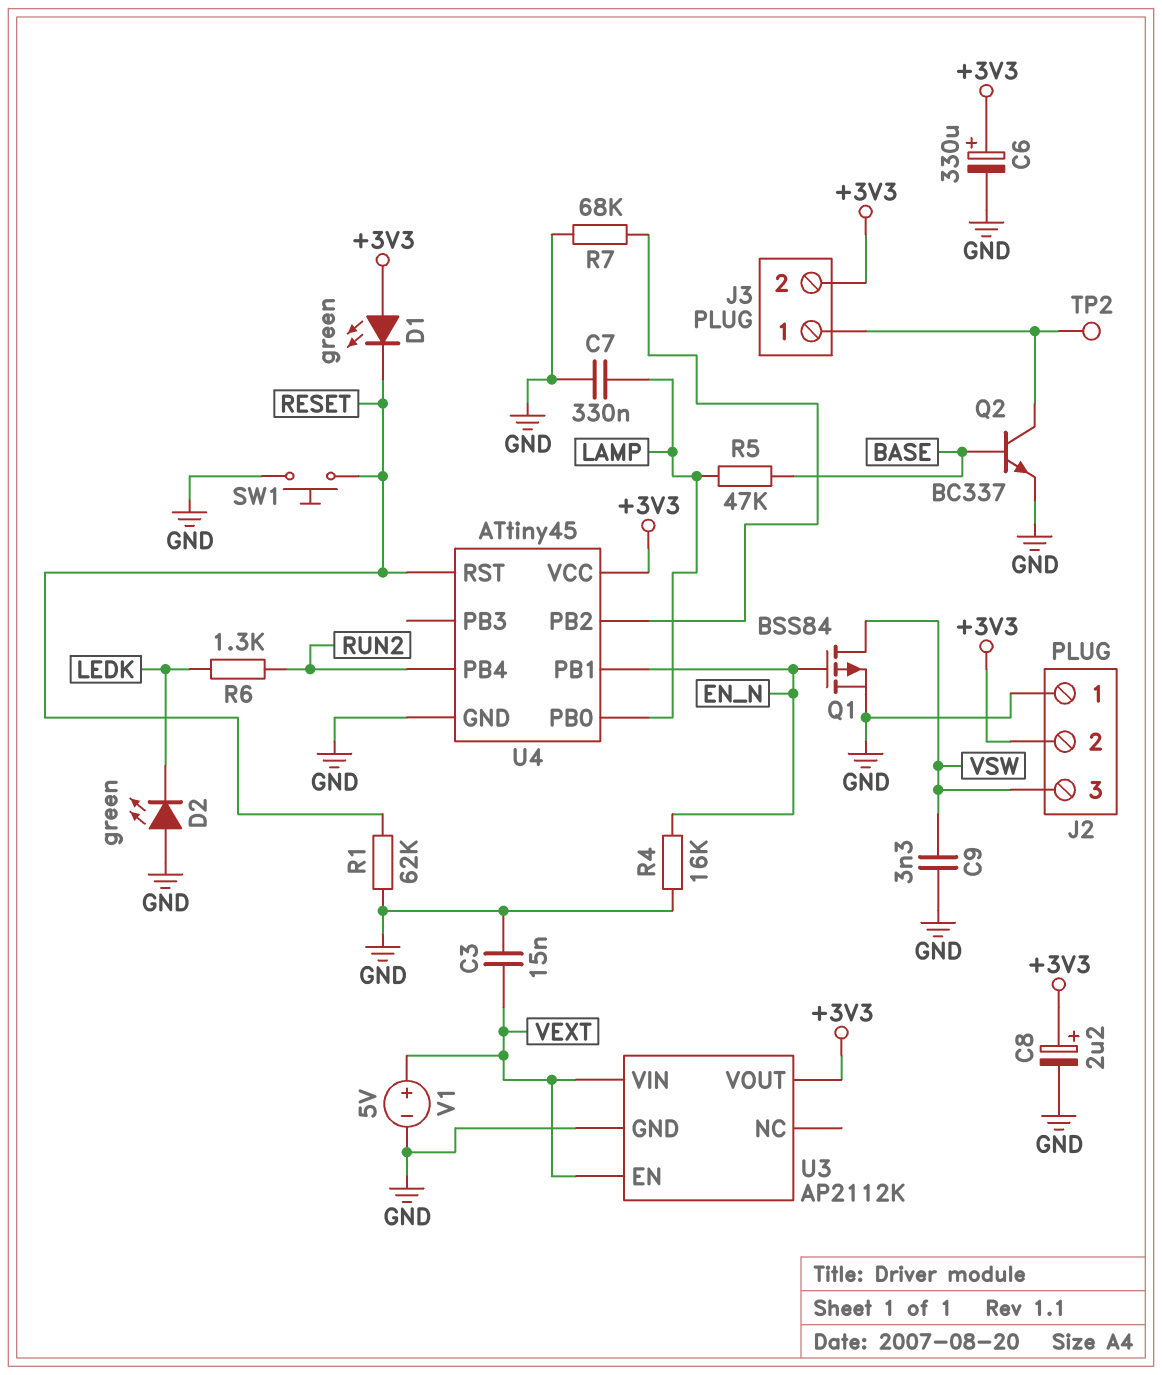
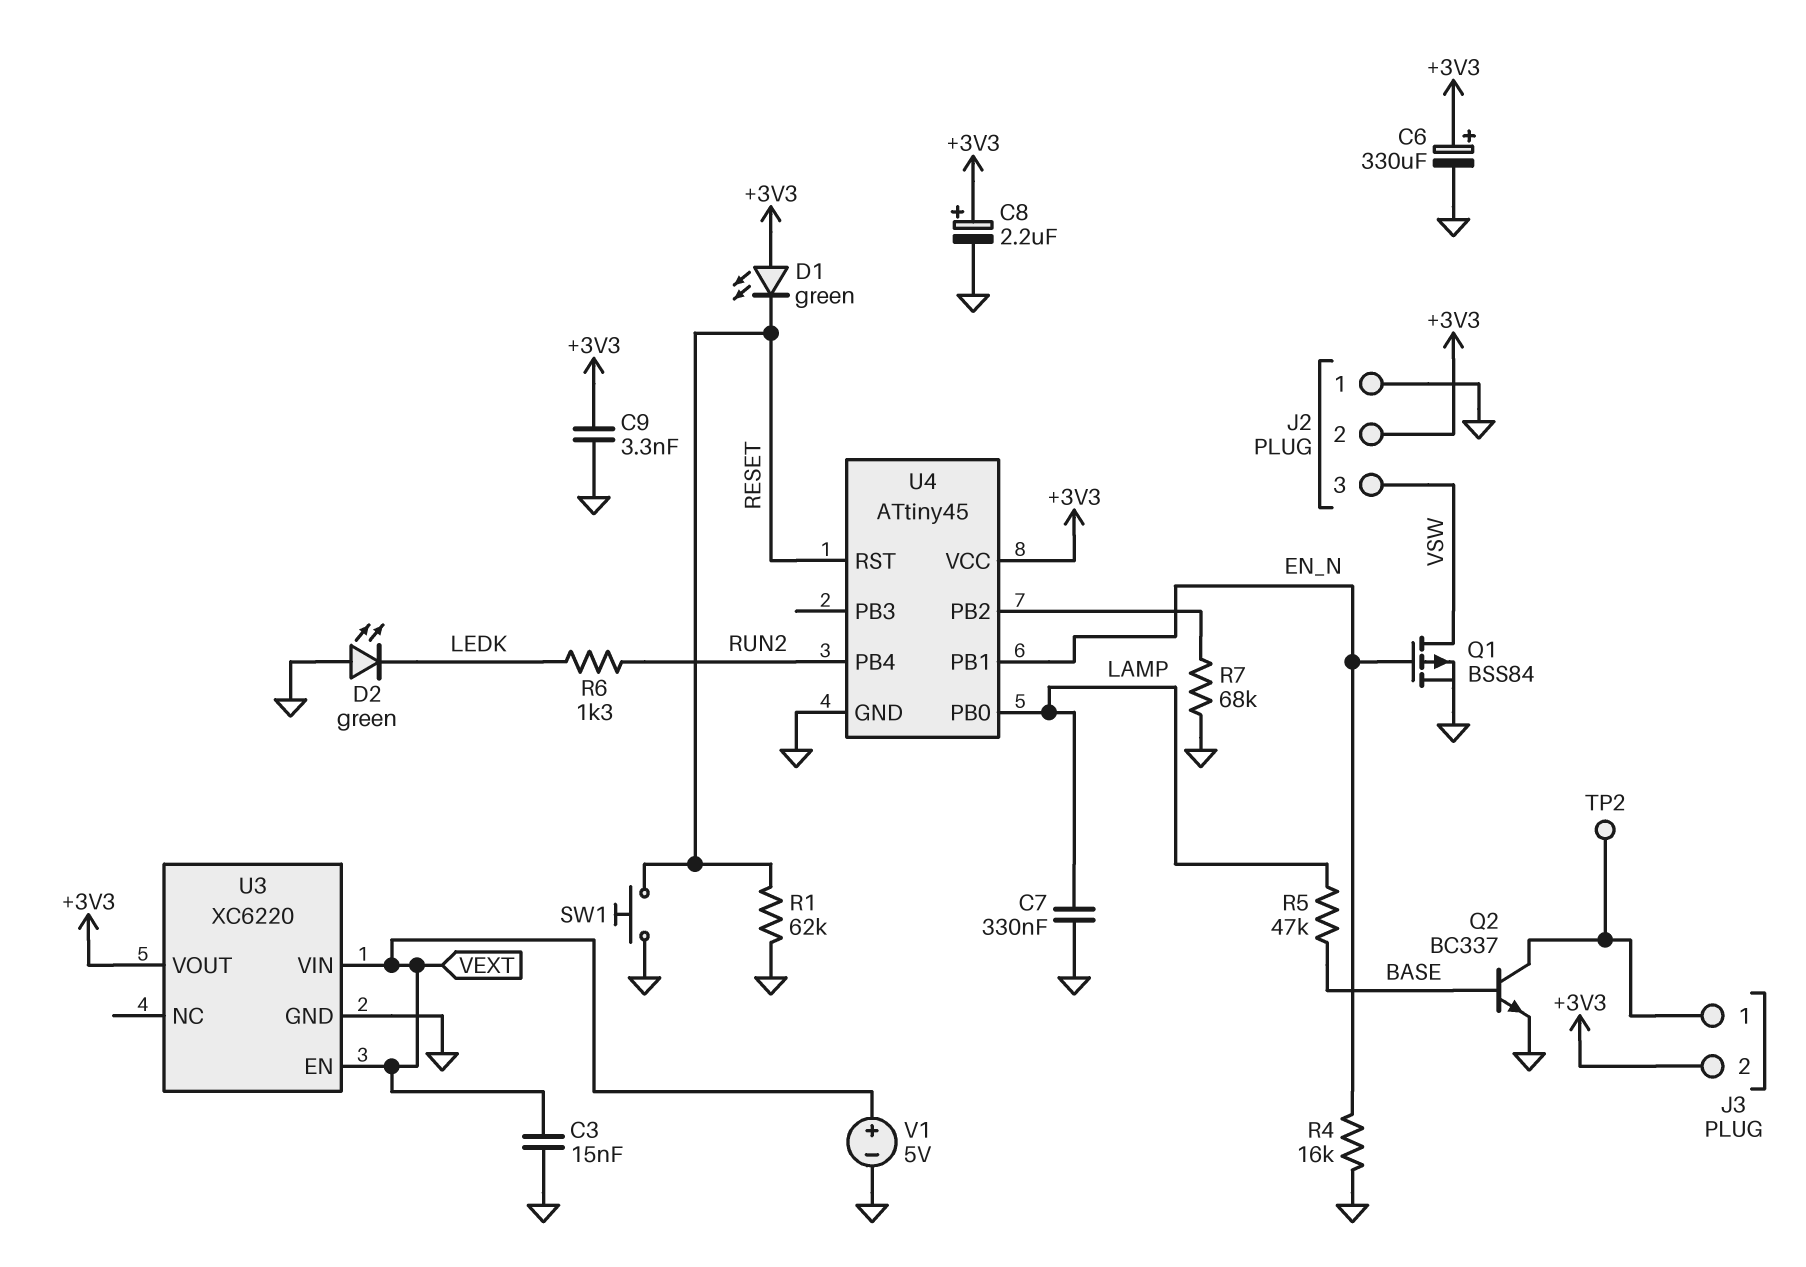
C9: 3.3nF (GND, VSW) -> 3.3nF (+3V3, GND)
U3: AP2112K -> XC6220

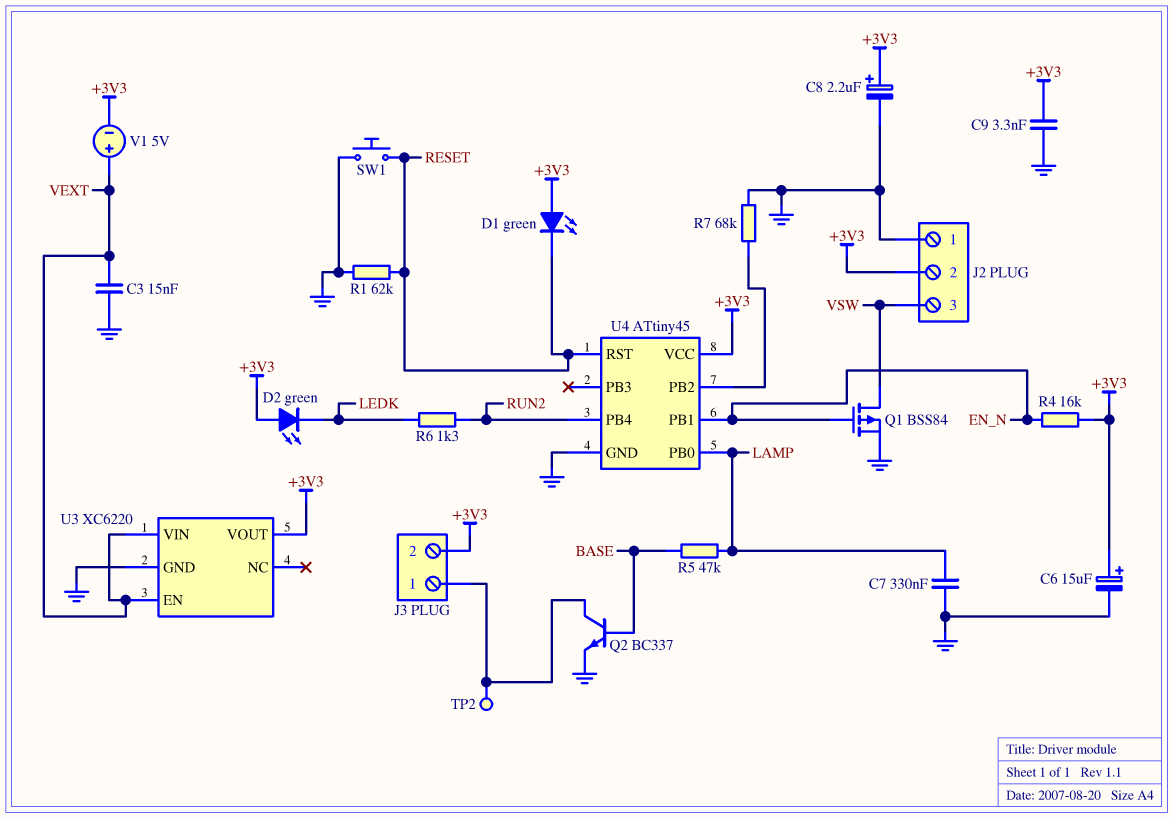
C6: 330uF (plus +3V3, minus GND) -> 15uF (plus +3V3, minus GND)
D2: LED green (A GND, K LEDK) -> LED green (A +3V3, K LEDK)
R4: 16k (EN_N, GND) -> 16k (+3V3, EN_N)
V1: 5V (plus VEXT, minus GND) -> 5V (plus VEXT, minus +3V3)

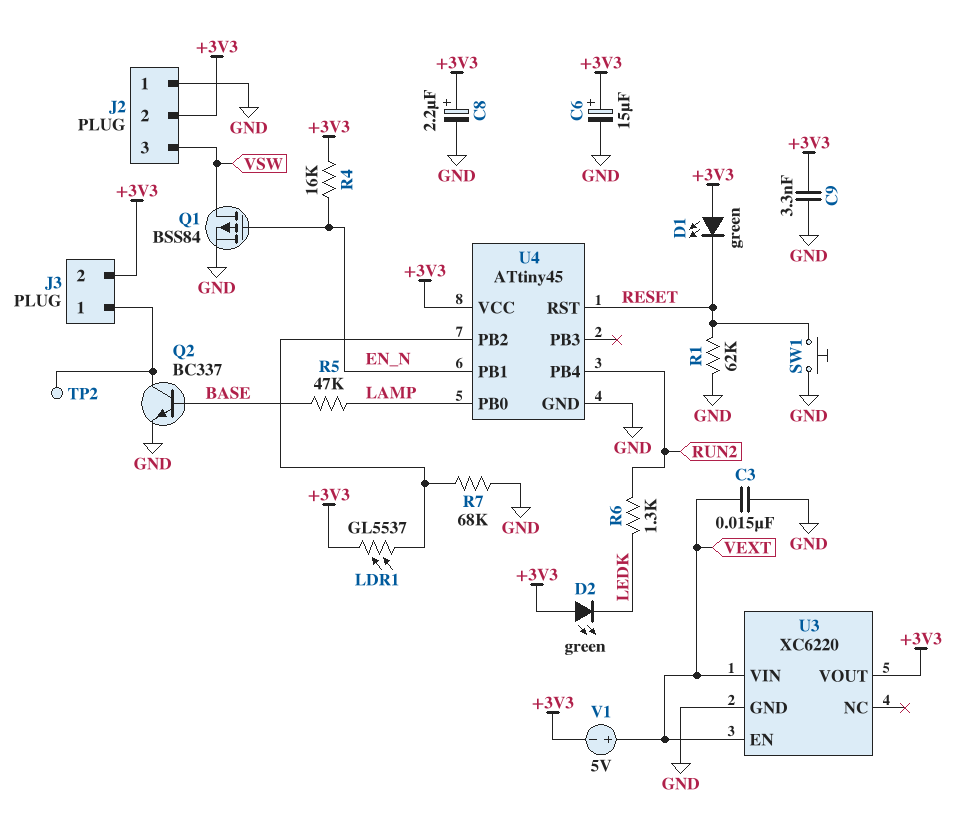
C7: 330nF (GND, LAMP) -> none
LDR1: none -> GL5537 (+3V3, U4/PB2)

